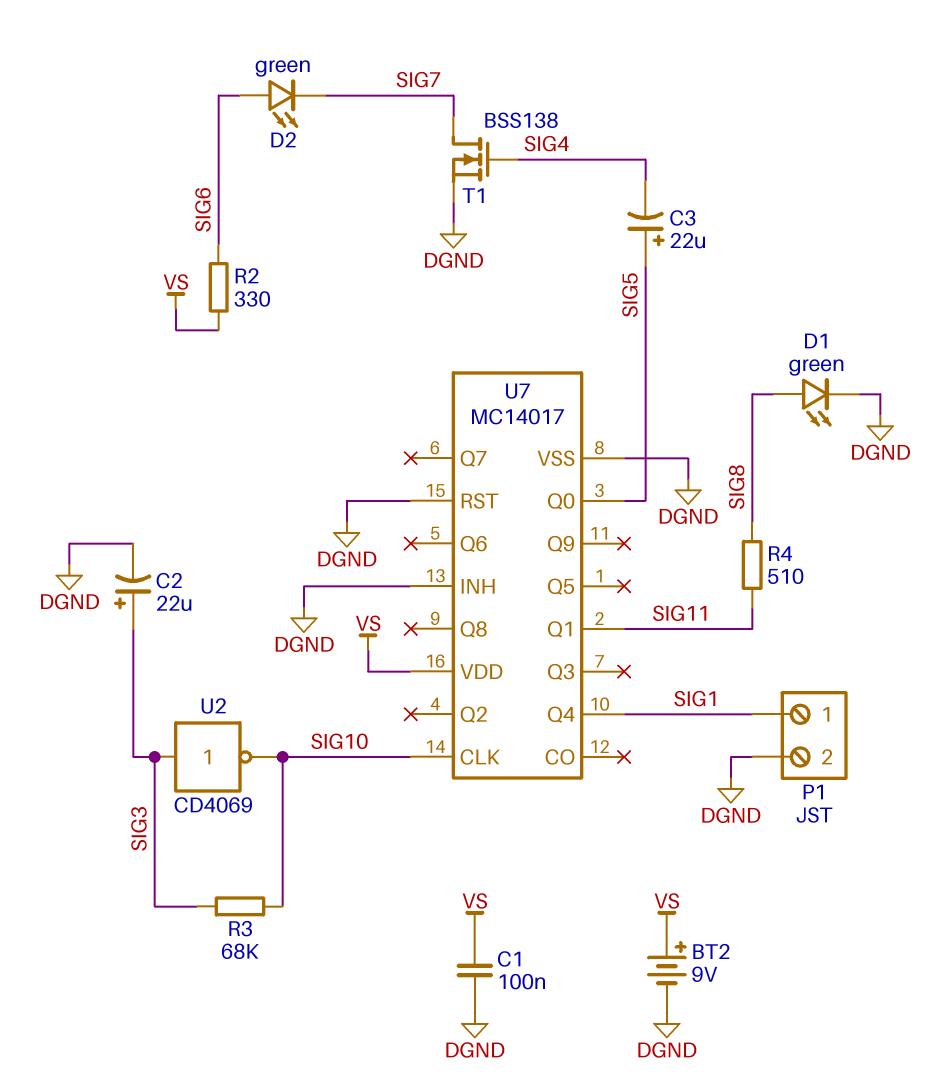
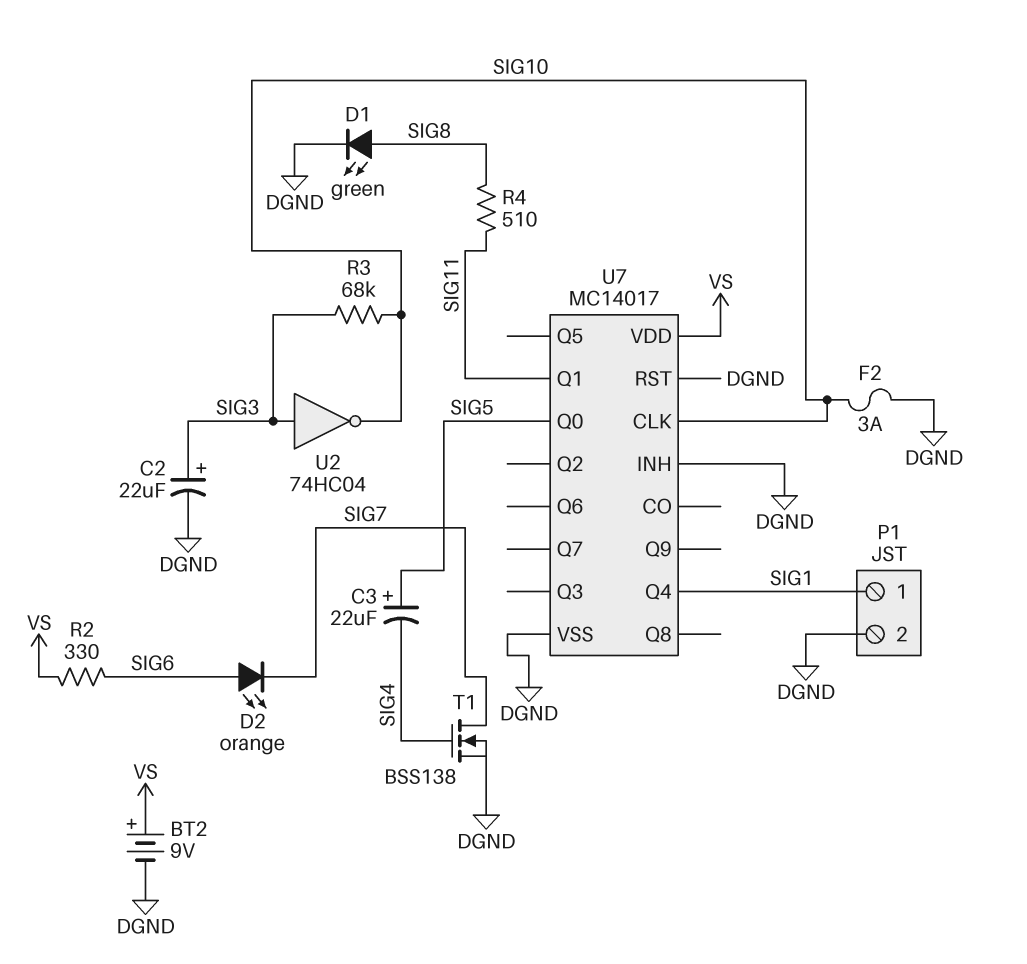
C1: 100nF (DGND, VS) -> none
D2: LED green (A SIG6, K SIG7) -> LED orange (A SIG6, K SIG7)
F2: none -> 3A (DGND, SIG10)
U2: NOT CD4069 (in SIG3, out SIG10) -> NOT 74HC04 (in SIG3, out SIG10)

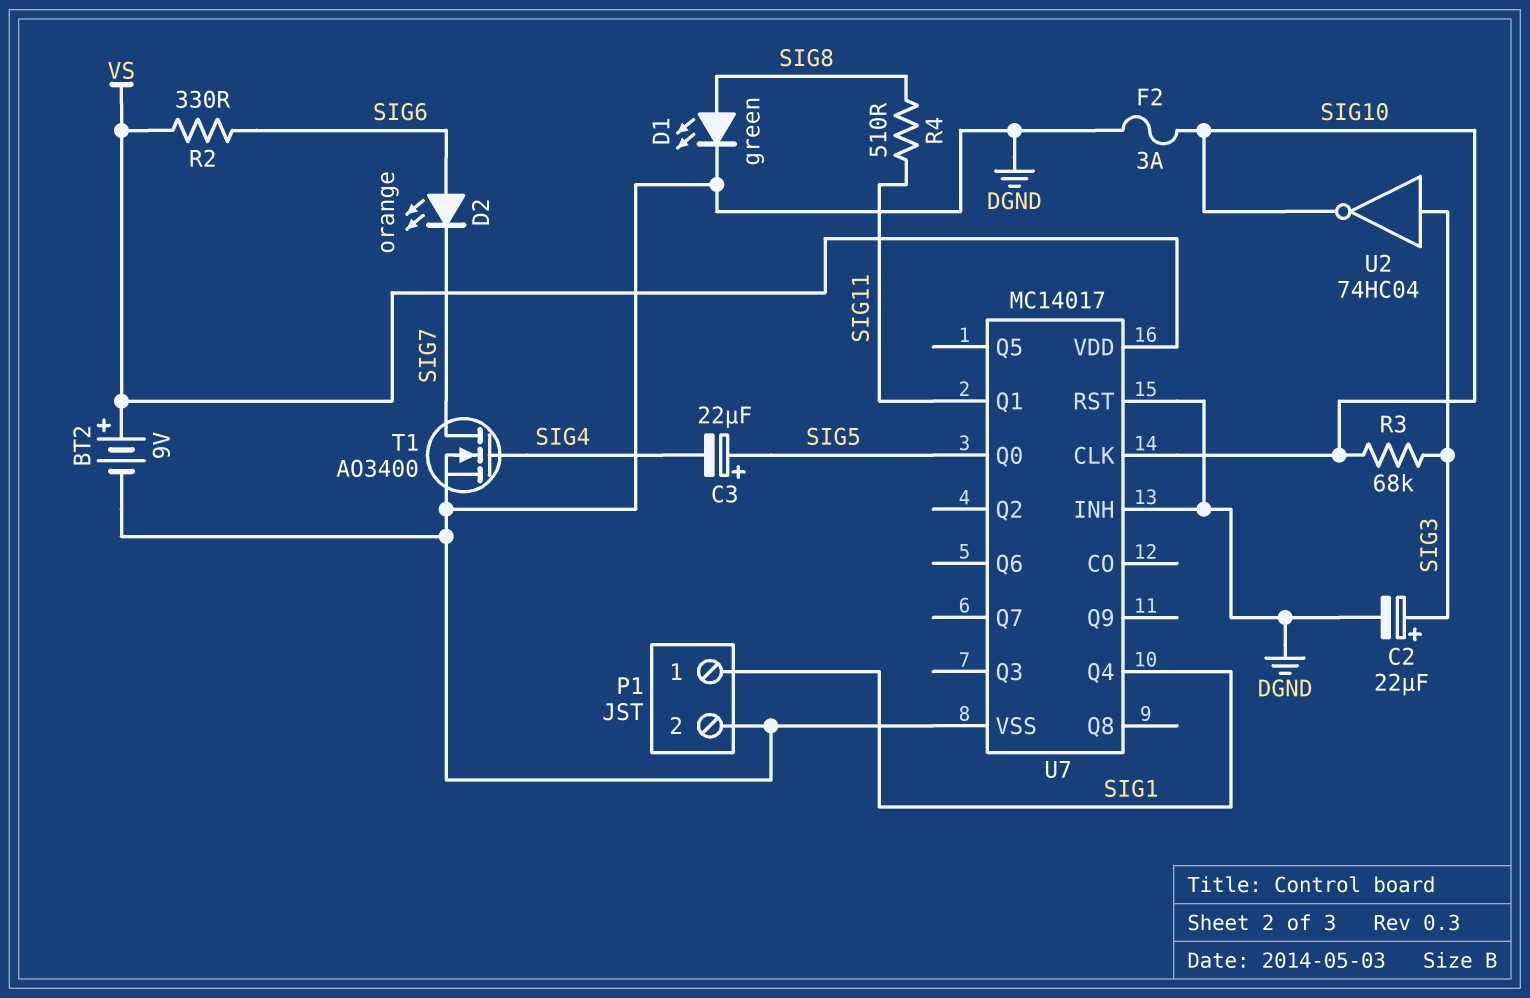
T1: NMOS BSS138 (G SIG4, D SIG7, S DGND) -> NMOS AO3400 (G SIG4, D SIG7, S DGND)

